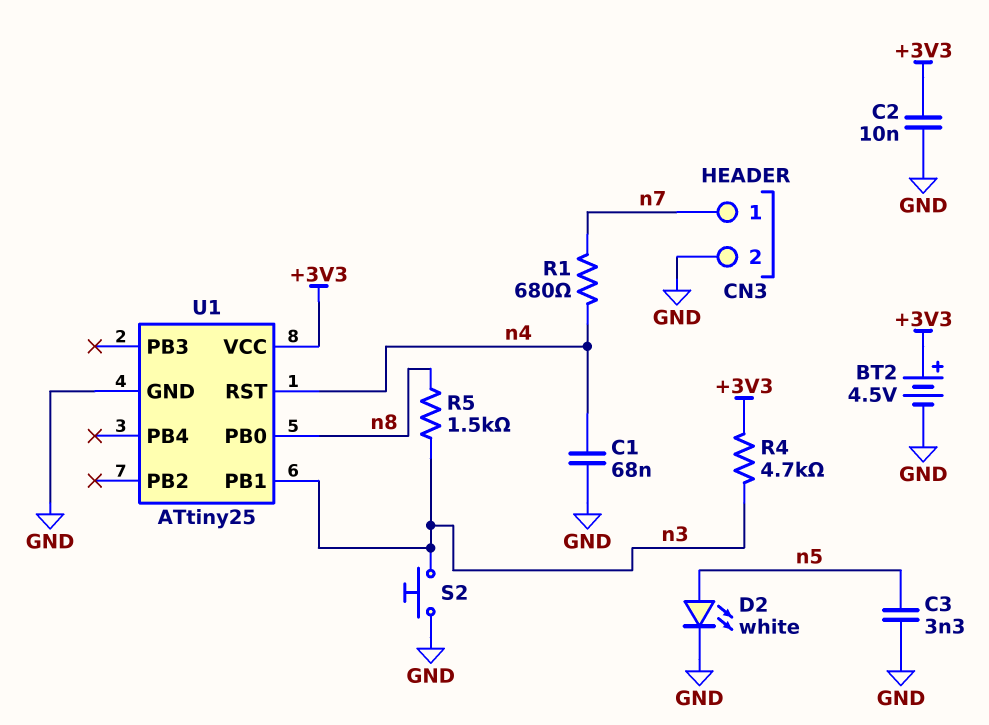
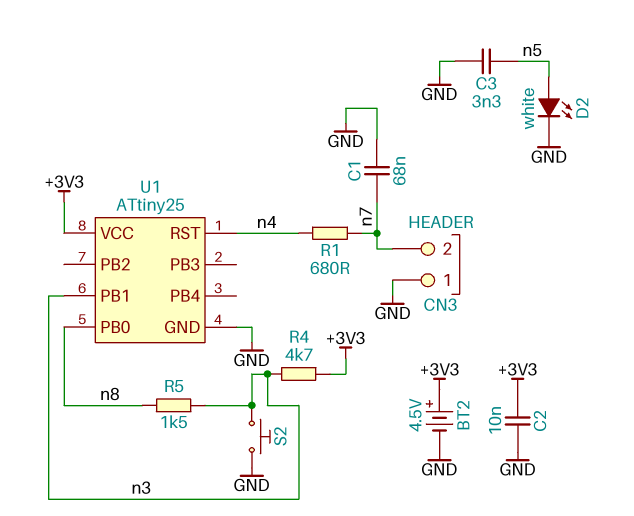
C1: 68nF (GND, n4) -> 68nF (GND, n7)
CN3 pin 1: n7 -> GND
CN3 pin 2: GND -> n7

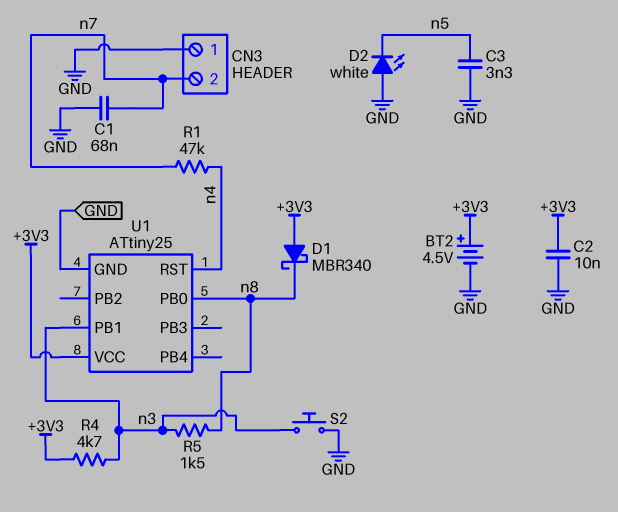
D1: none -> schottky MBR340 (A +3V3, K n8)
D2: LED white (A n5, K GND) -> LED white (A GND, K n5)
R1: 680 (n4, n7) -> 47k (n4, n7)

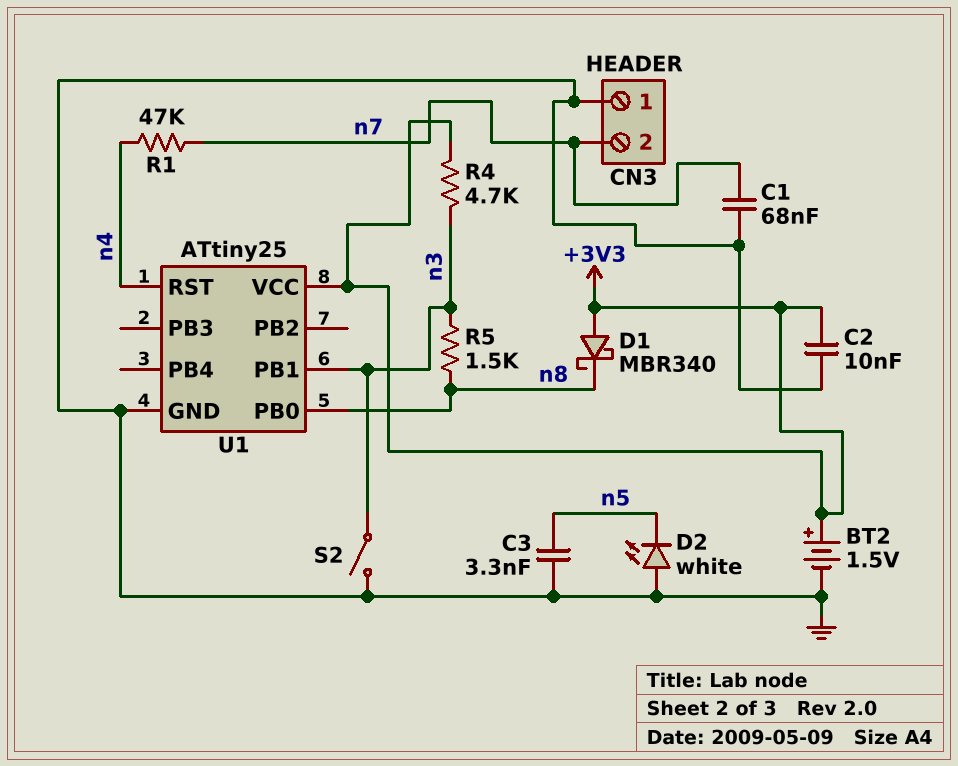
BT2: 4.5V (plus +3V3, minus GND) -> 1.5V (plus +3V3, minus GND)
S2: button (GND, n3) -> switch (GND, n3)

